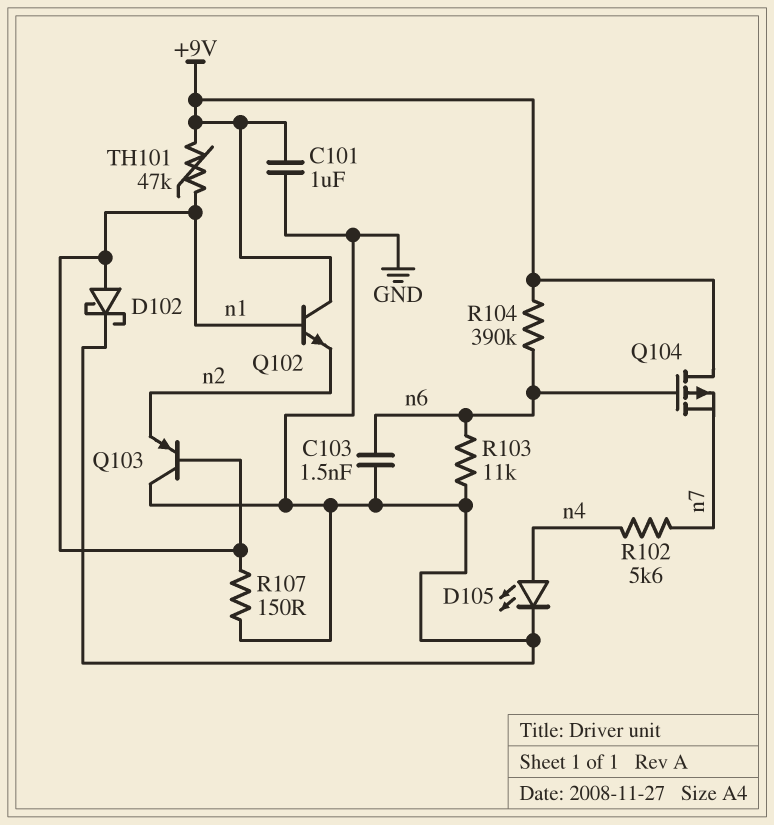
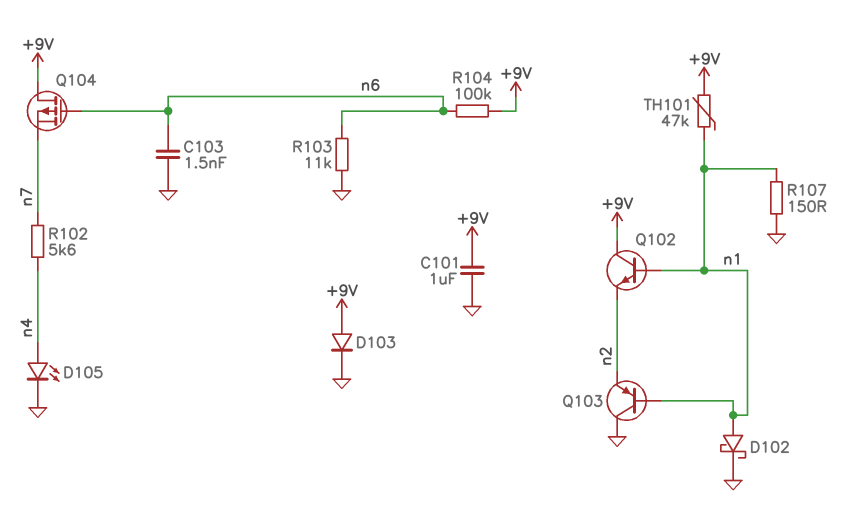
D103: none -> diode (A +9V, K GND)
R104: 390k (+9V, n6) -> 100k (+9V, n6)

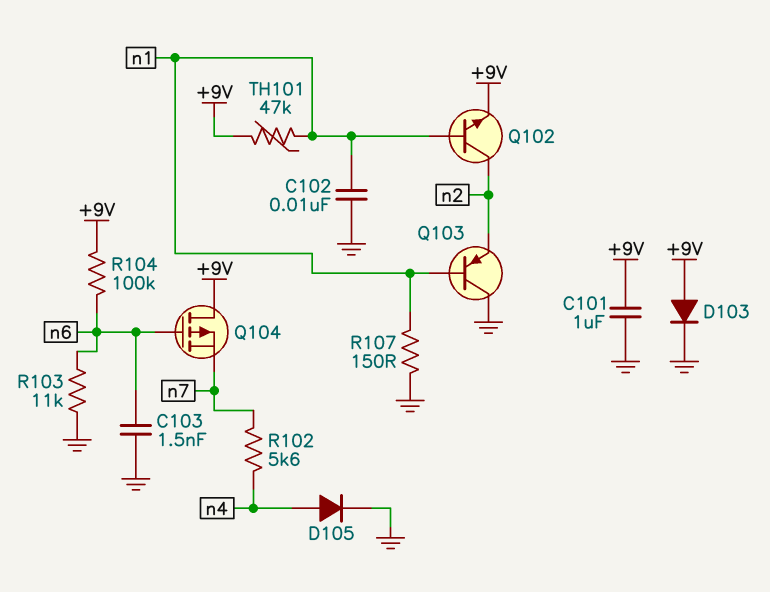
C102: none -> 10nF (GND, n1)
D102: schottky (A n1, K GND) -> none
D105: LED (A n4, K GND) -> diode (A n4, K GND)
Q102: NPN (B n1, C +9V, E n2) -> NPN (B n1, C n2, E +9V)

